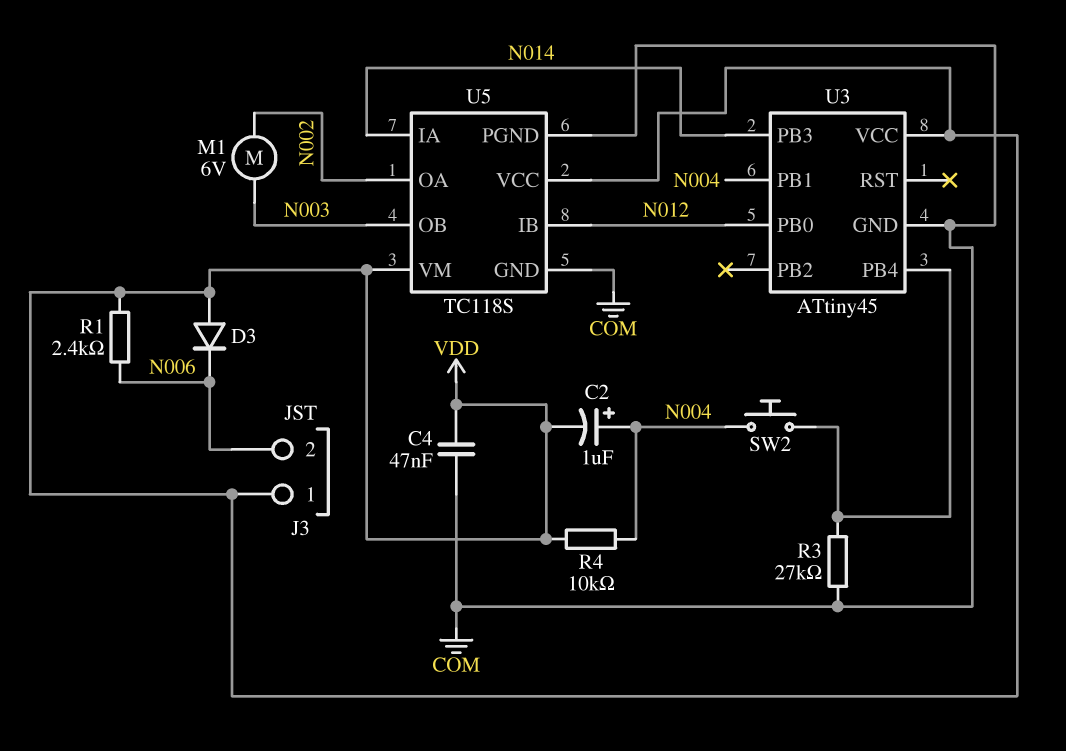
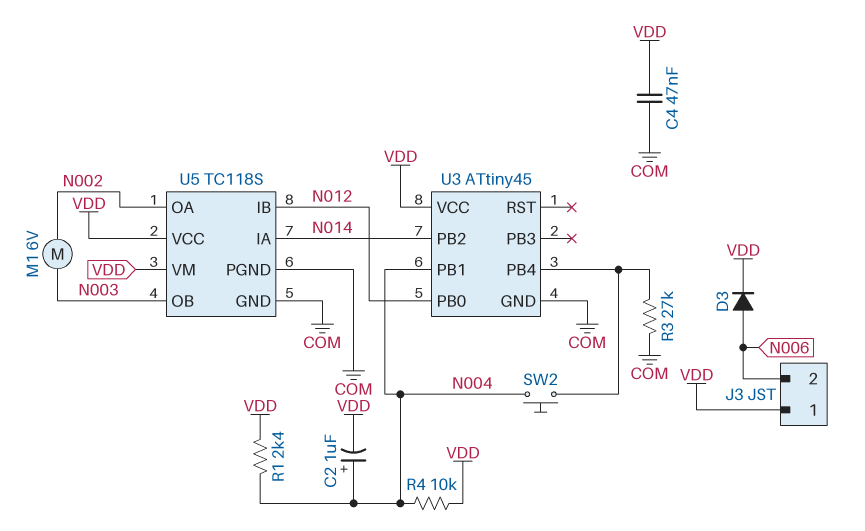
D3: diode (A VDD, K N006) -> diode (A N006, K VDD)
R1: 2.4k (N006, VDD) -> 2.4k (N004, VDD)
U3 pin PB2: none -> N014
U3 pin PB3: N014 -> none

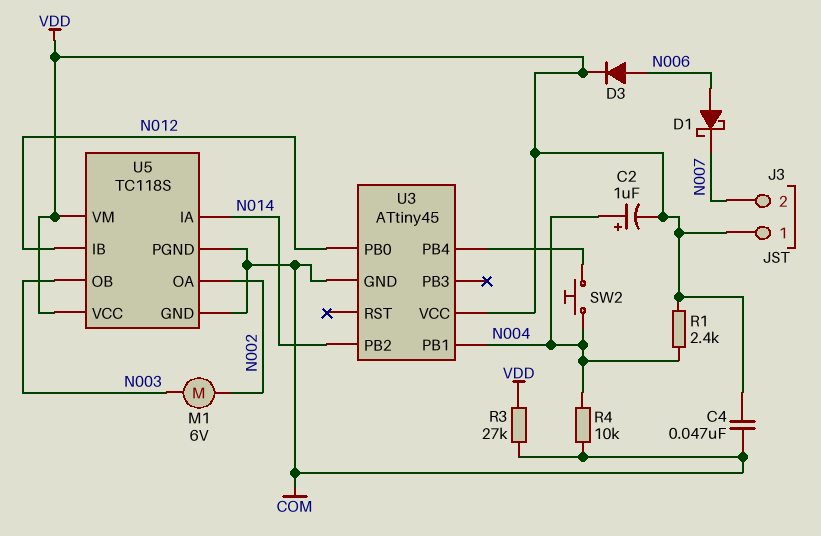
D1: none -> schottky (A N006, K N007)
J3 pin 2: N006 -> N007
R3: 27k (COM, U3/PB4) -> 27k (COM, VDD)
R4: 10k (N004, VDD) -> 10k (COM, N004)

